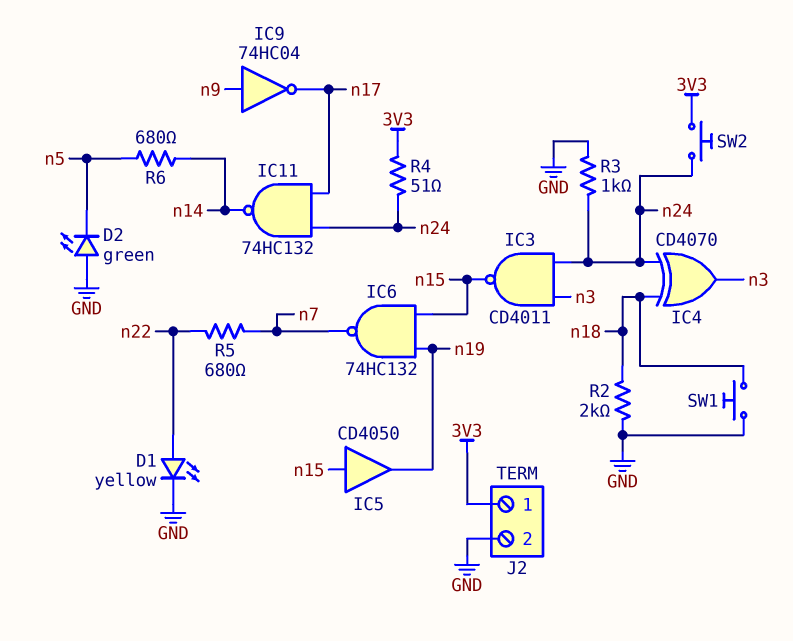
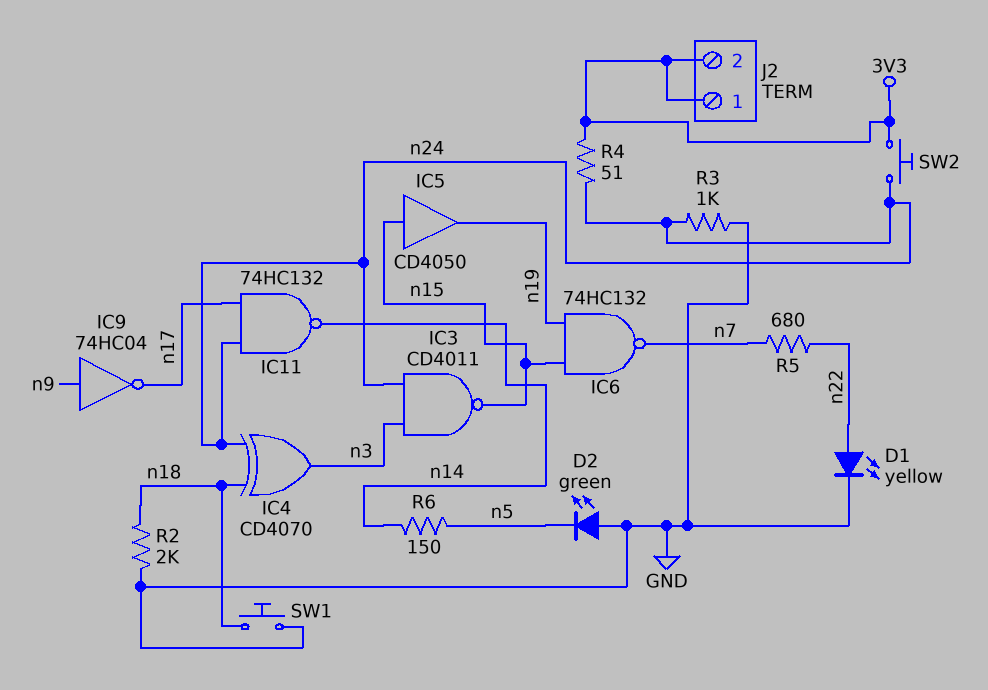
J2 pin 2: GND -> 3V3
R6: 680 (n5, n14) -> 150 (n5, n14)

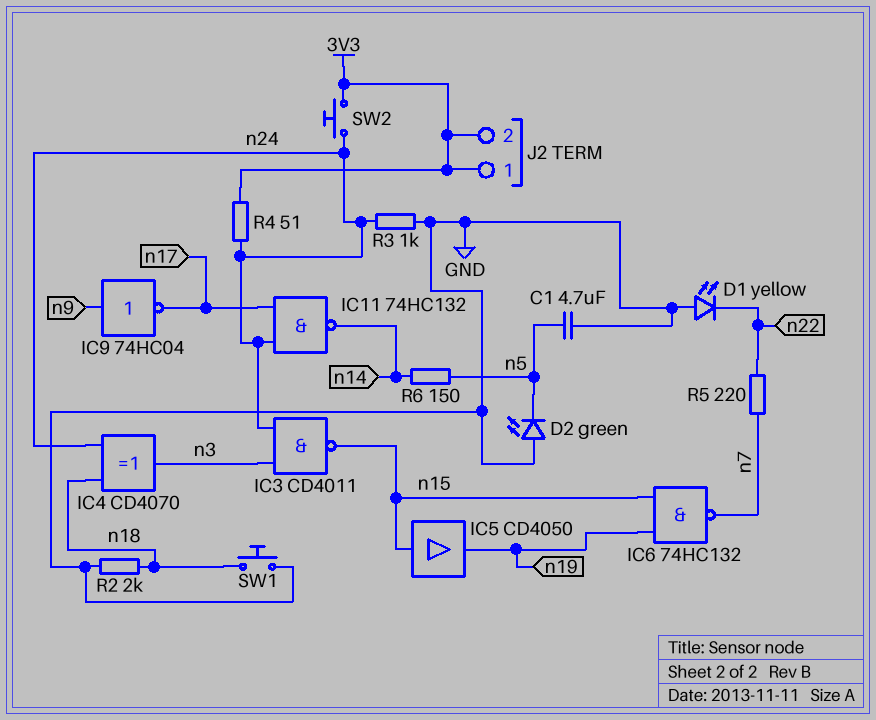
C1: none -> 4.7uF (GND, n5)
D1: LED yellow (A n22, K GND) -> LED yellow (A GND, K n22)
R5: 680 (n7, n22) -> 220 (n7, n22)

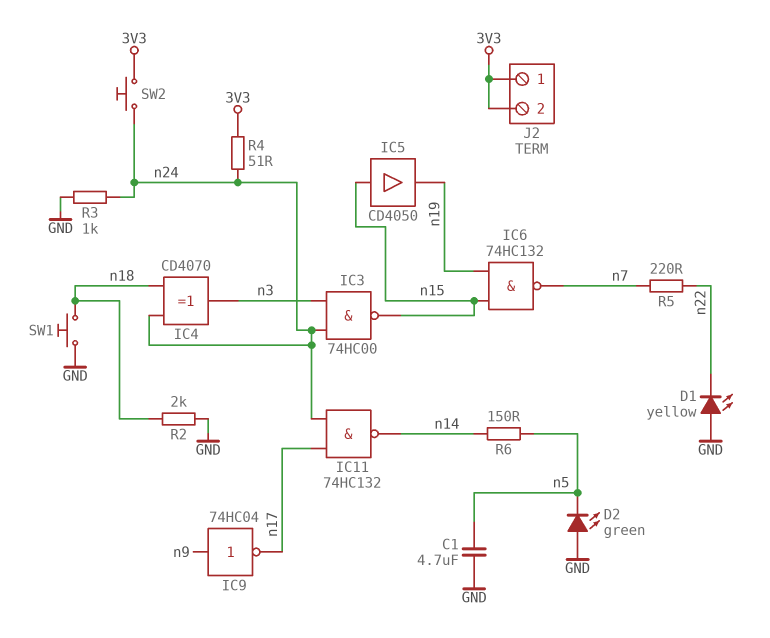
IC3: NAND CD4011 (in n3, in n24, out n15) -> NAND 74HC00 (in n3, in n24, out n15)

